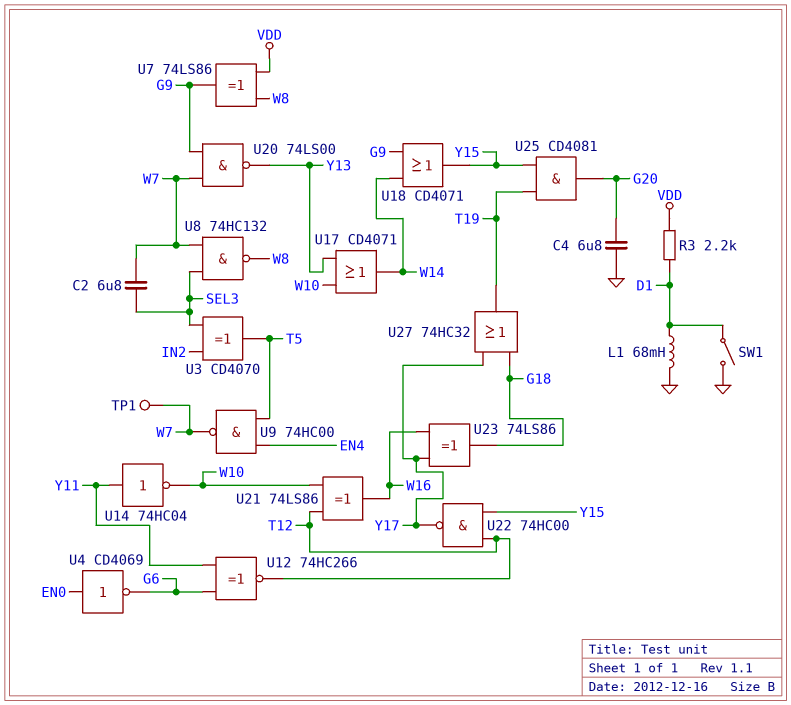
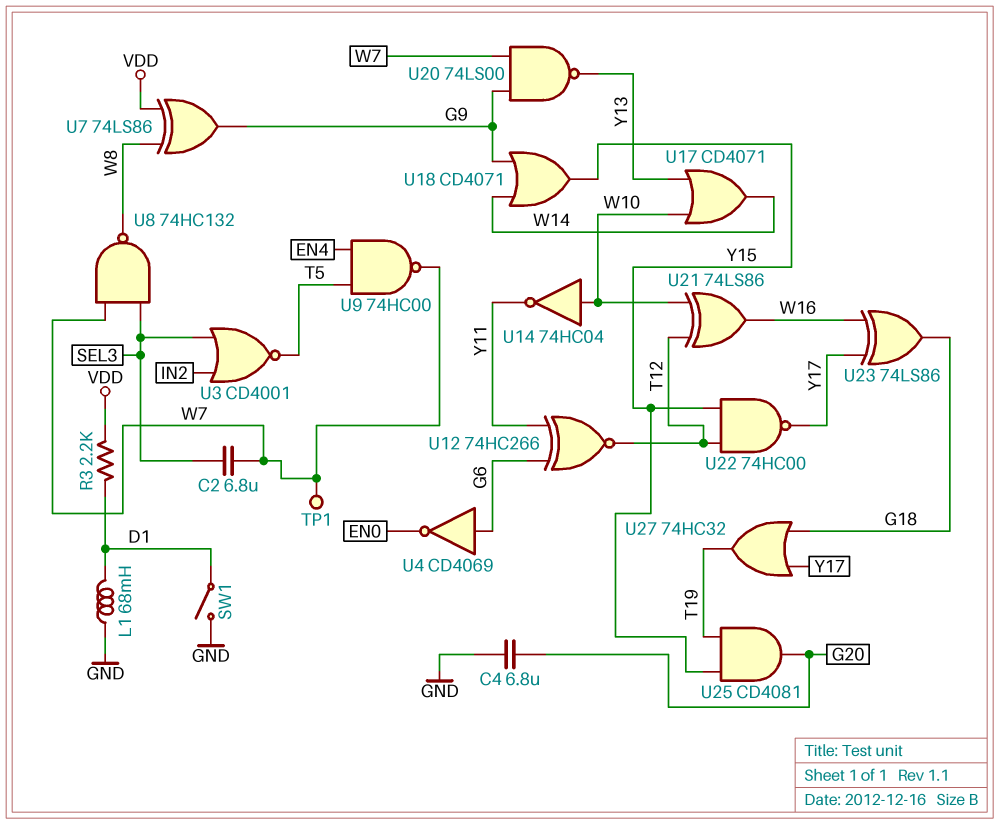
U3: XOR CD4070 (in IN2, in SEL3, out T5) -> NOR CD4001 (in IN2, in SEL3, out T5)
U4: NOT CD4069 (in EN0, out G6) -> NOT CD4069 (in G6, out EN0)
U14: NOT 74HC04 (in Y11, out W10) -> NOT 74HC04 (in W10, out Y11)

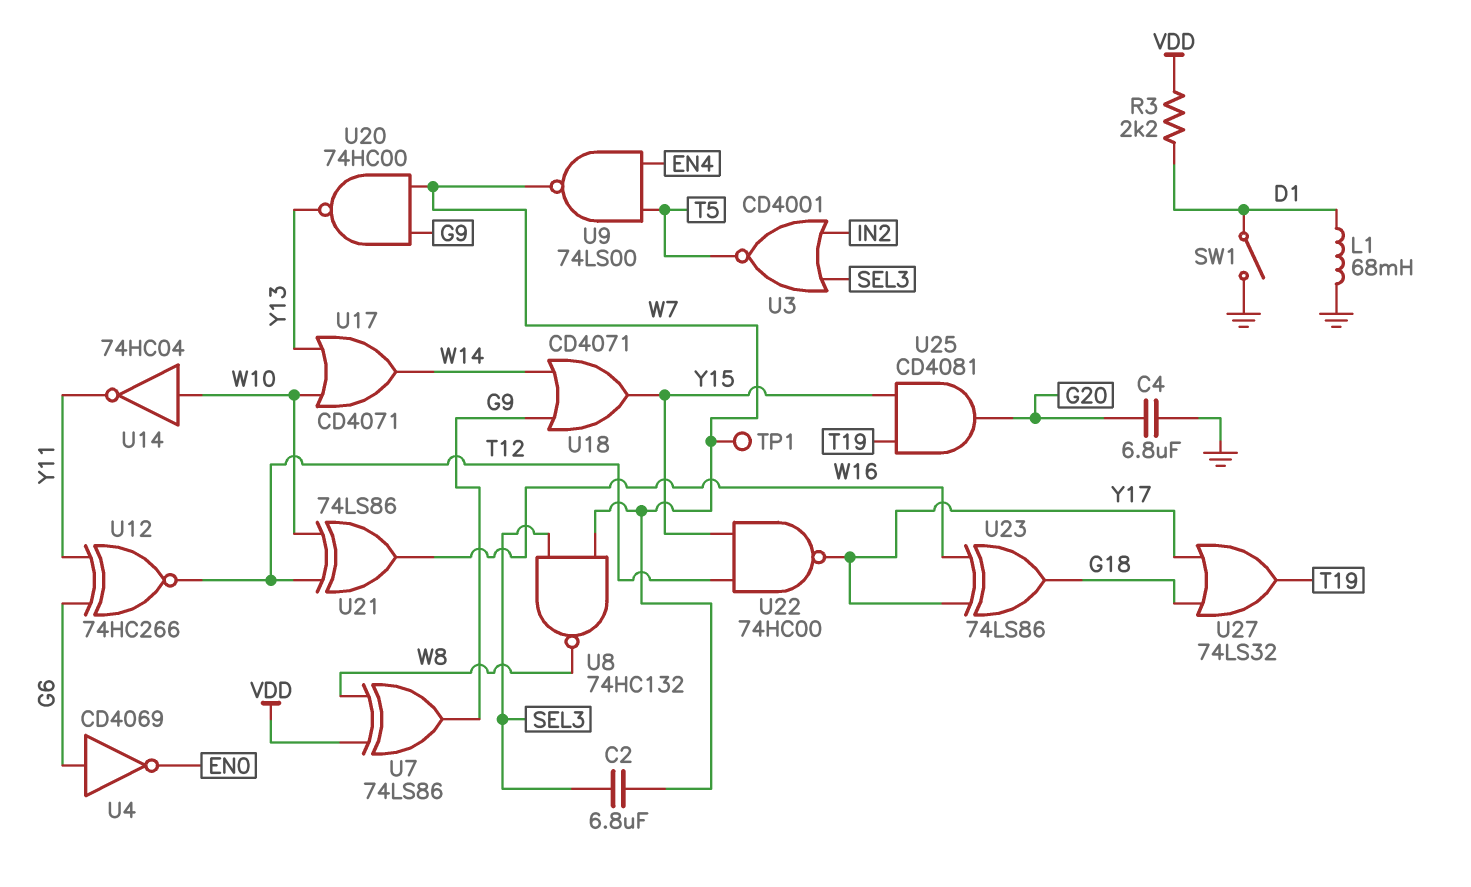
U9: NAND 74HC00 (in EN4, in T5, out W7) -> NAND 74LS00 (in EN4, in T5, out W7)
U20: NAND 74LS00 (in G9, in W7, out Y13) -> NAND 74HC00 (in G9, in W7, out Y13)
U27: OR 74HC32 (in G18, in Y17, out T19) -> OR 74LS32 (in G18, in Y17, out T19)

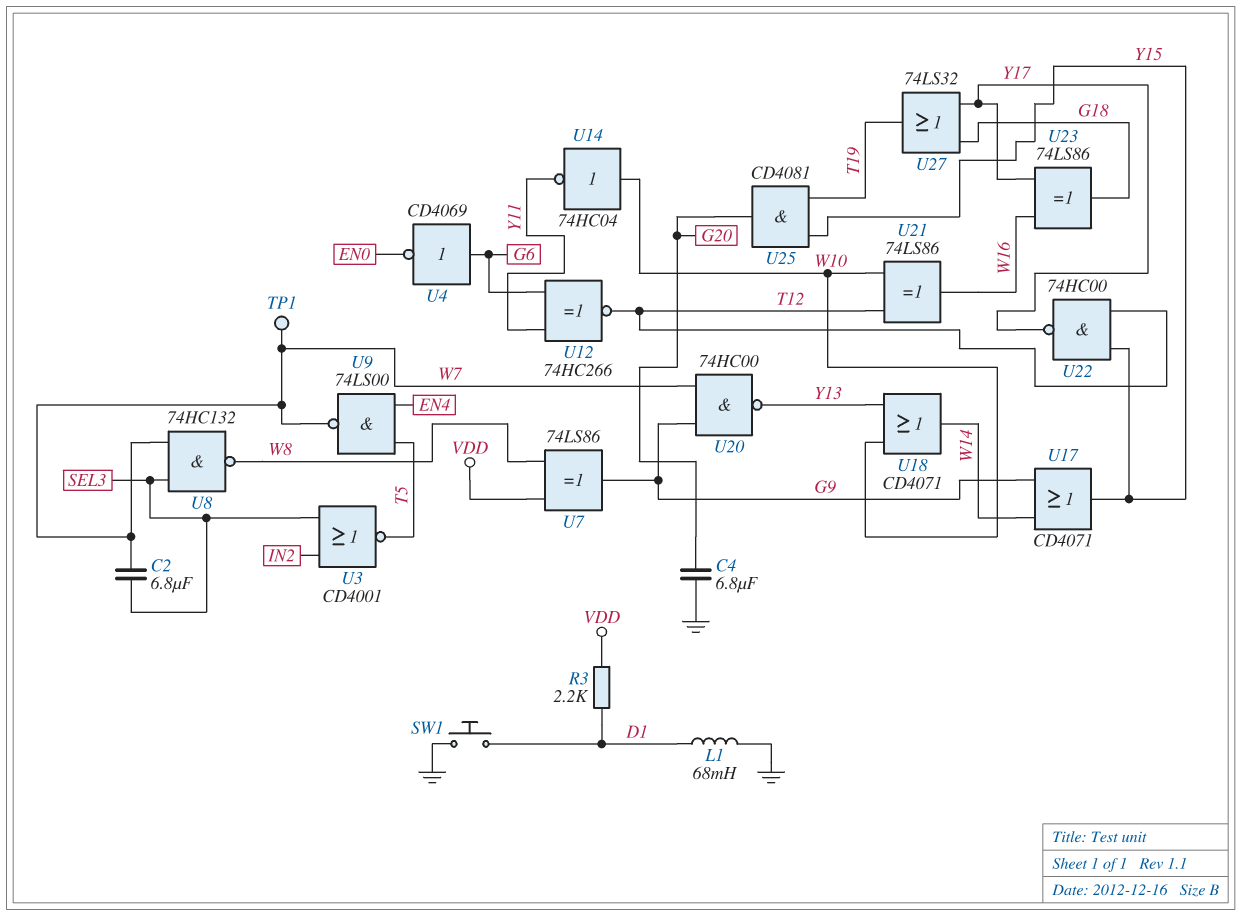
SW1: switch (D1, GND) -> button (D1, GND)
U17: OR CD4071 (in W10, in Y13, out W14) -> OR CD4071 (in G9, in W14, out Y15)
U18: OR CD4071 (in G9, in W14, out Y15) -> OR CD4071 (in W10, in Y13, out W14)

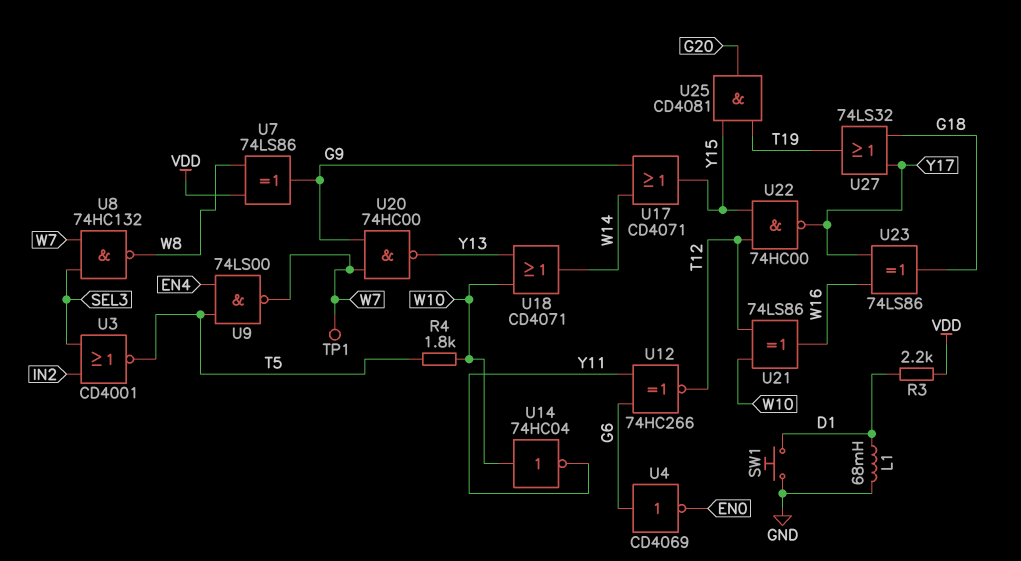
C2: 6.8uF (SEL3, W7) -> none
C4: 6.8uF (G20, GND) -> none
R4: none -> 1.8k (T5, W10)

